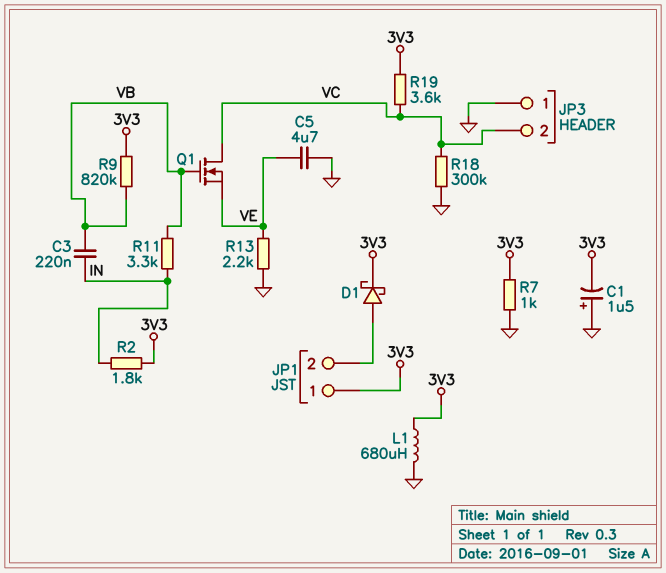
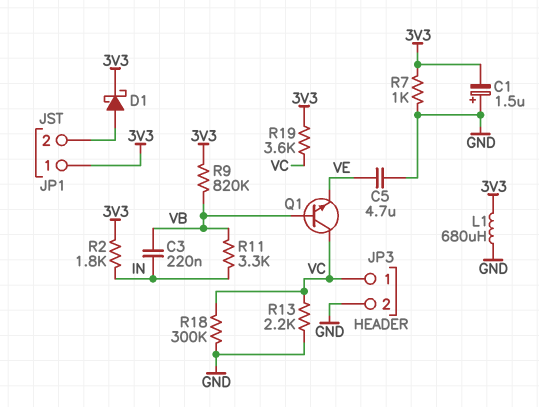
JP3 pin 1: GND -> VC
JP3 pin 2: VC -> GND
Q1: NMOS (G VB, D VC, S VE) -> NPN (B VB, C VC, E VE)
R13: 2.2k (GND, VE) -> 2.2k (GND, VC)

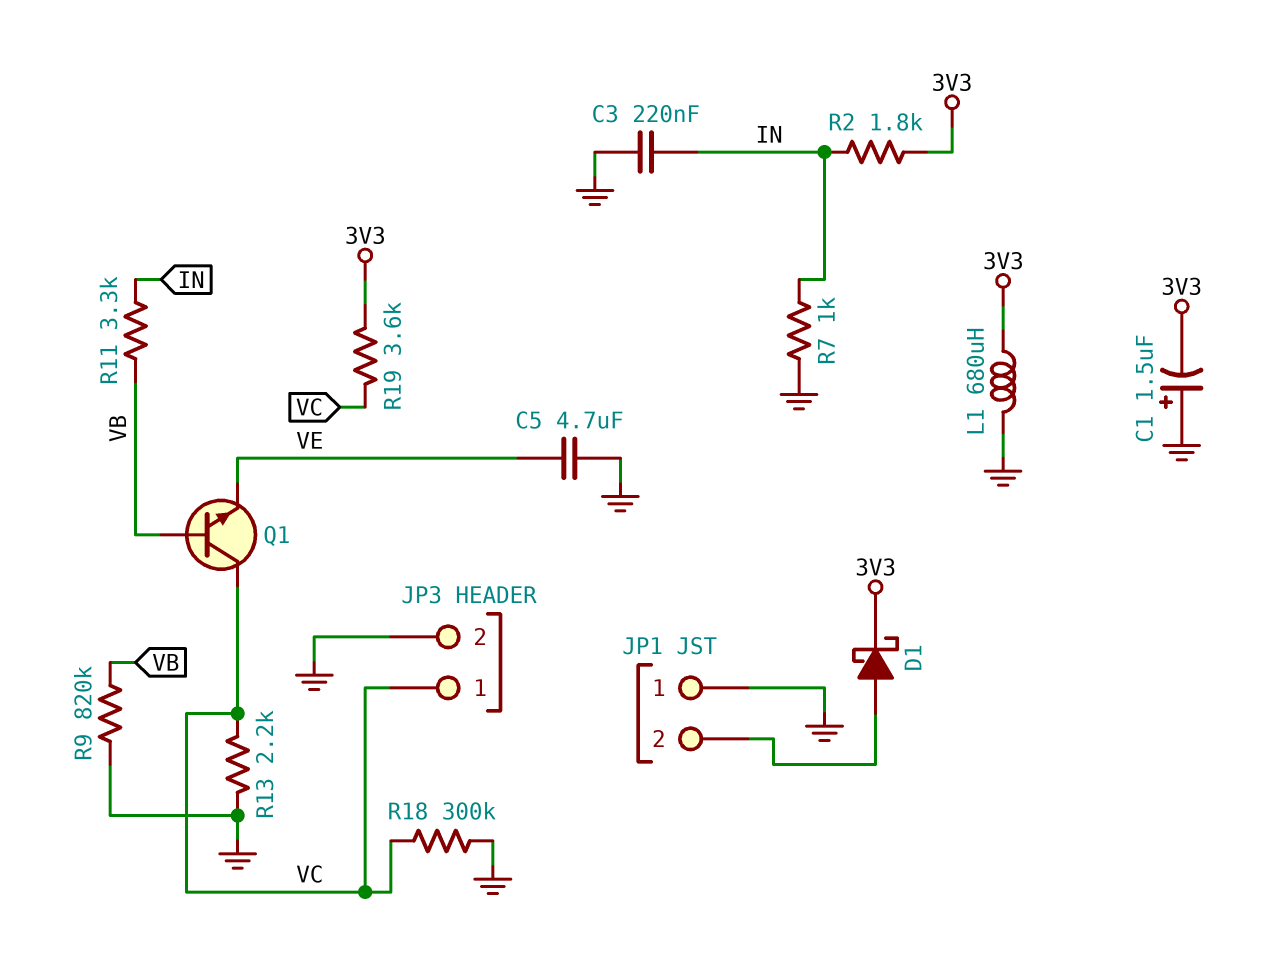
C3: 220nF (IN, VB) -> 220nF (GND, IN)
JP1 pin 1: 3V3 -> GND
R7: 1k (3V3, GND) -> 1k (GND, IN)
R9: 820k (3V3, VB) -> 820k (GND, VB)

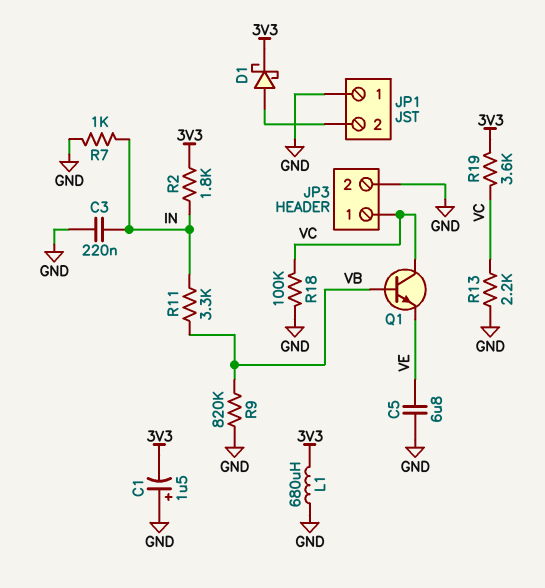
C5: 4.7uF (GND, VE) -> 6.8uF (GND, VE)
R18: 300k (GND, VC) -> 100k (GND, VC)

